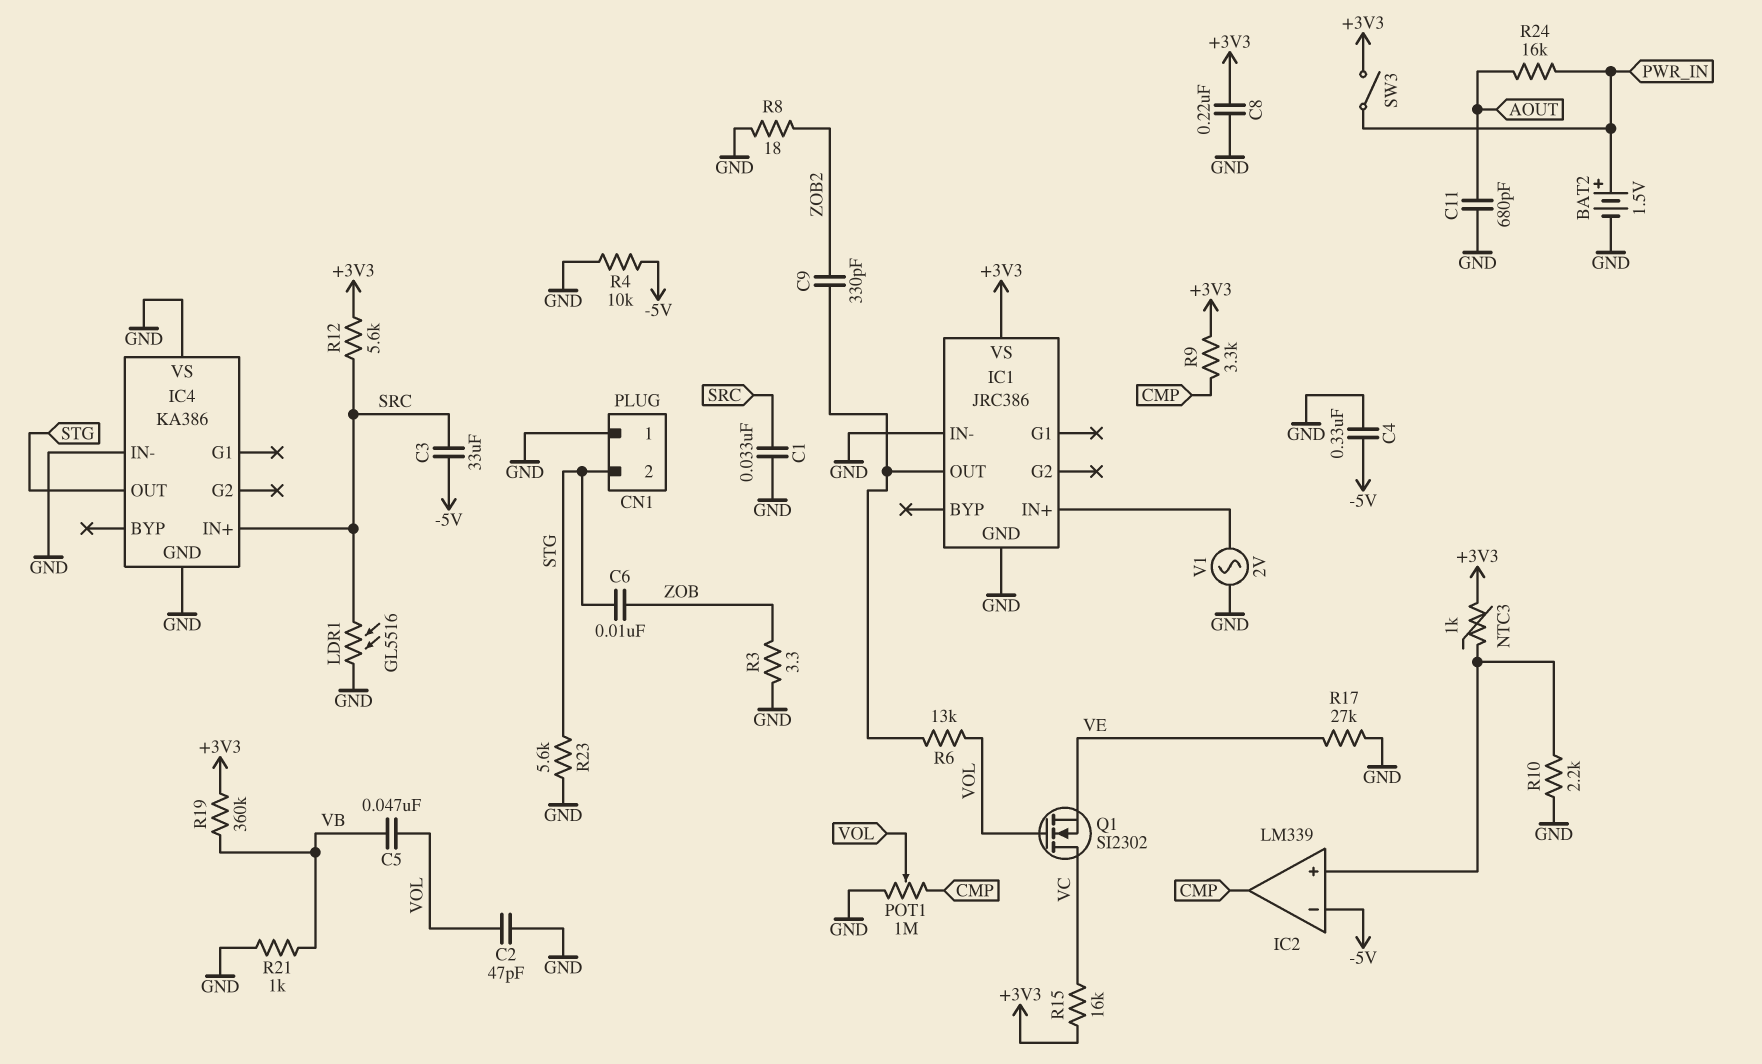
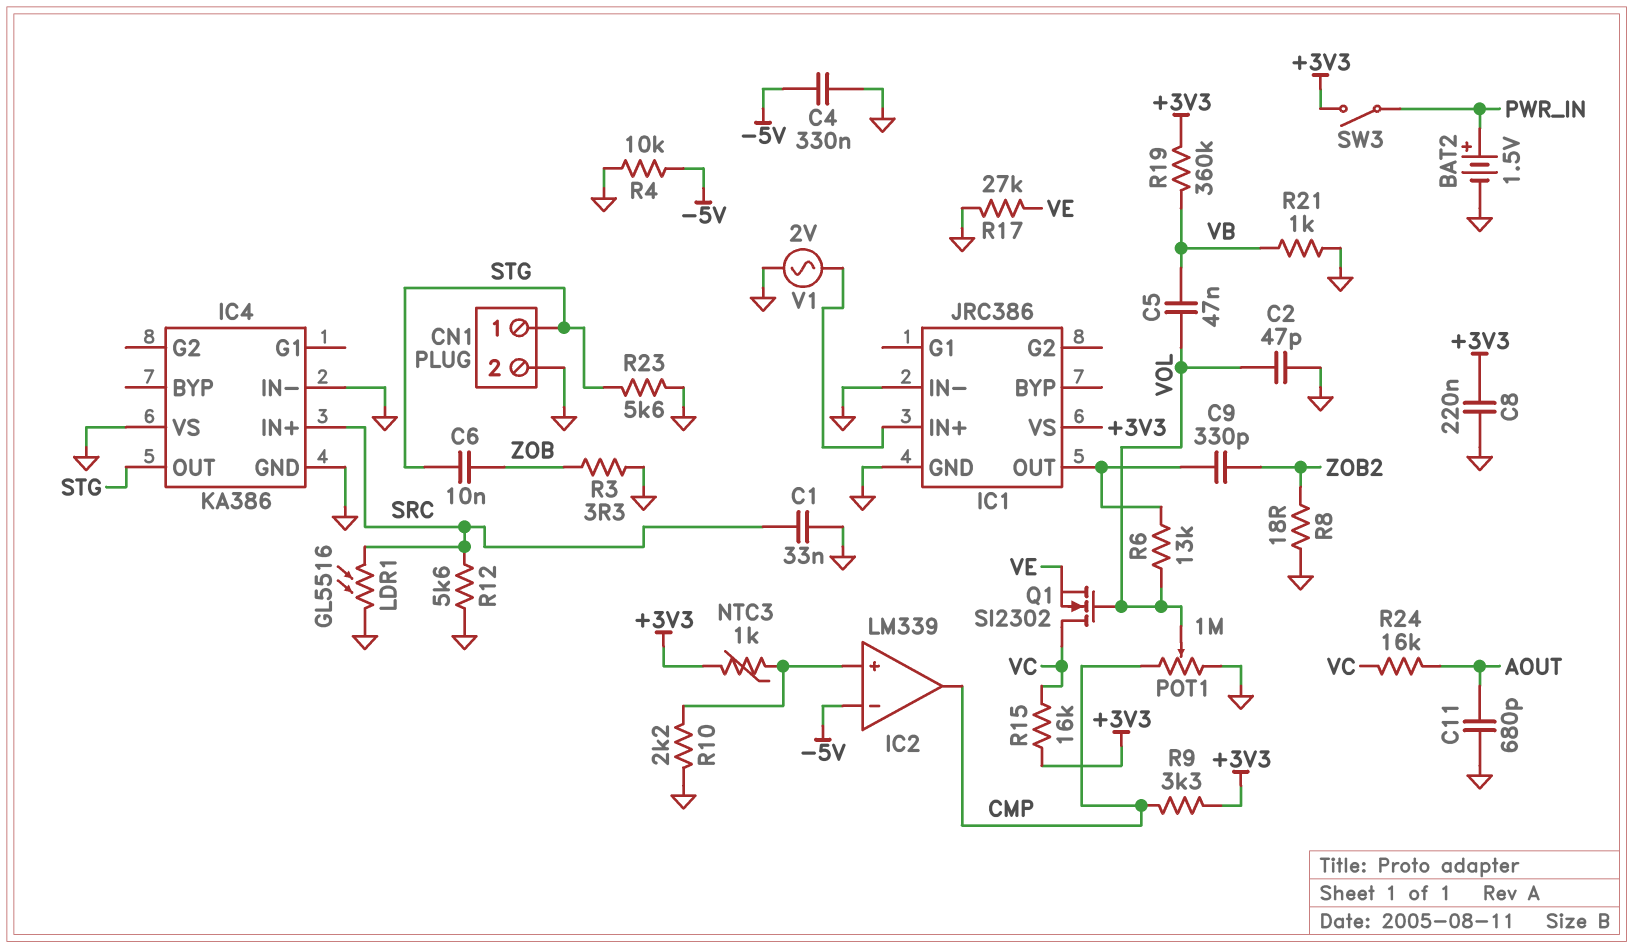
C3: 33uF (-5V, SRC) -> none
CN1 pin 1: GND -> STG
CN1 pin 2: STG -> GND
R12: 5.6k (+3V3, SRC) -> 5.6k (GND, SRC)
R24: 16k (AOUT, PWR_IN) -> 16k (AOUT, VC)

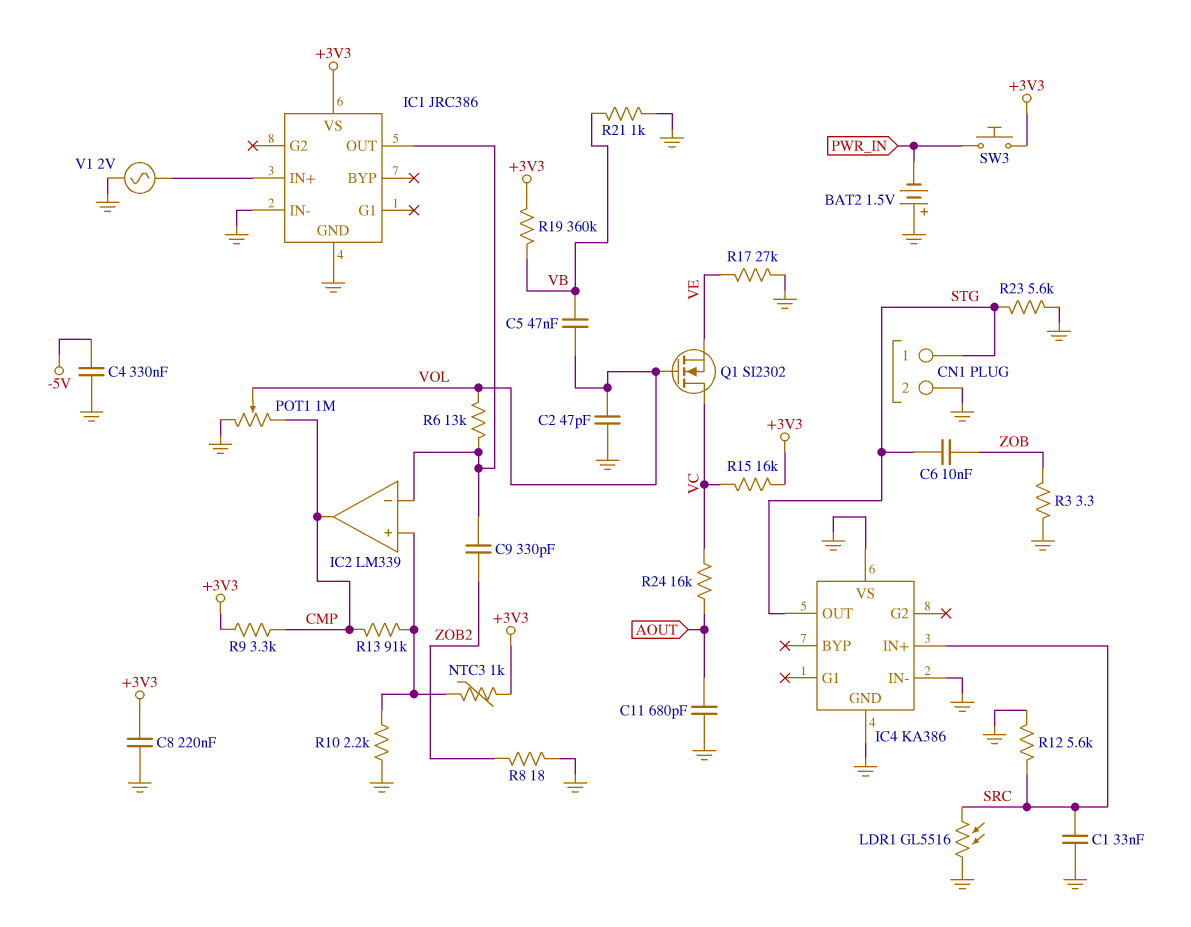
BAT2: 1.5V (plus PWR_IN, minus GND) -> 1.5V (plus GND, minus PWR_IN)
IC2 pin in-: -5V -> IC1/OUT
R4: 10k (-5V, GND) -> none
R13: none -> 91k (CMP, IC2/in+)
SW3: switch (+3V3, PWR_IN) -> button (+3V3, PWR_IN)

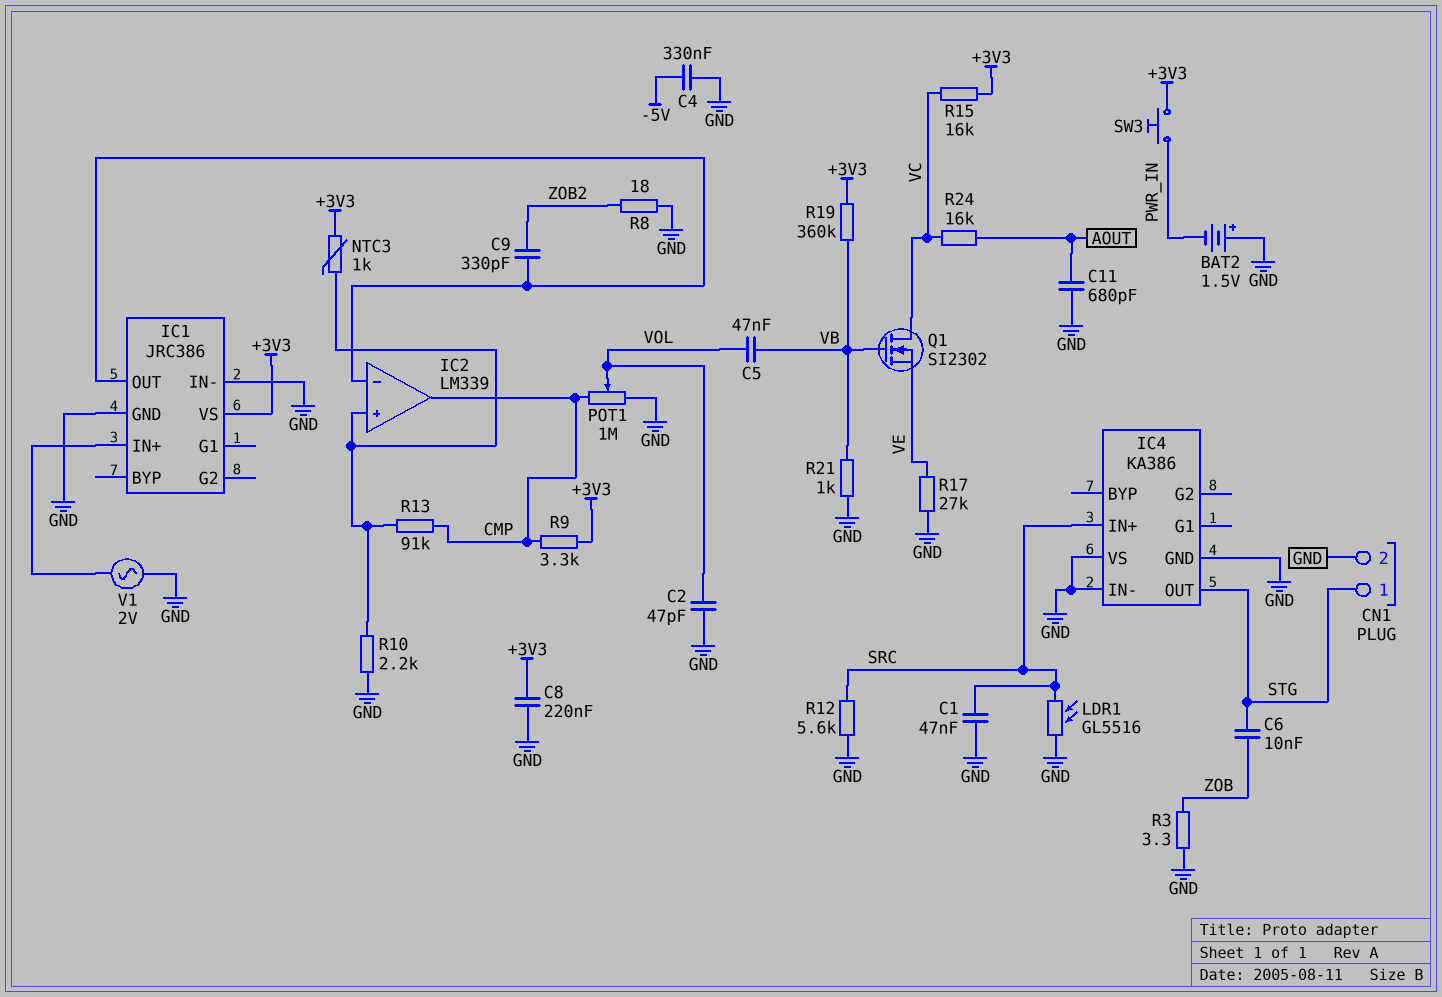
C1: 33nF (GND, SRC) -> 47nF (GND, SRC)
Q1: NMOS SI2302 (G VOL, D VC, S VE) -> NMOS SI2302 (G VB, D VC, S VE)
R6: 13k (IC1/OUT, VOL) -> none
R23: 5.6k (GND, STG) -> none

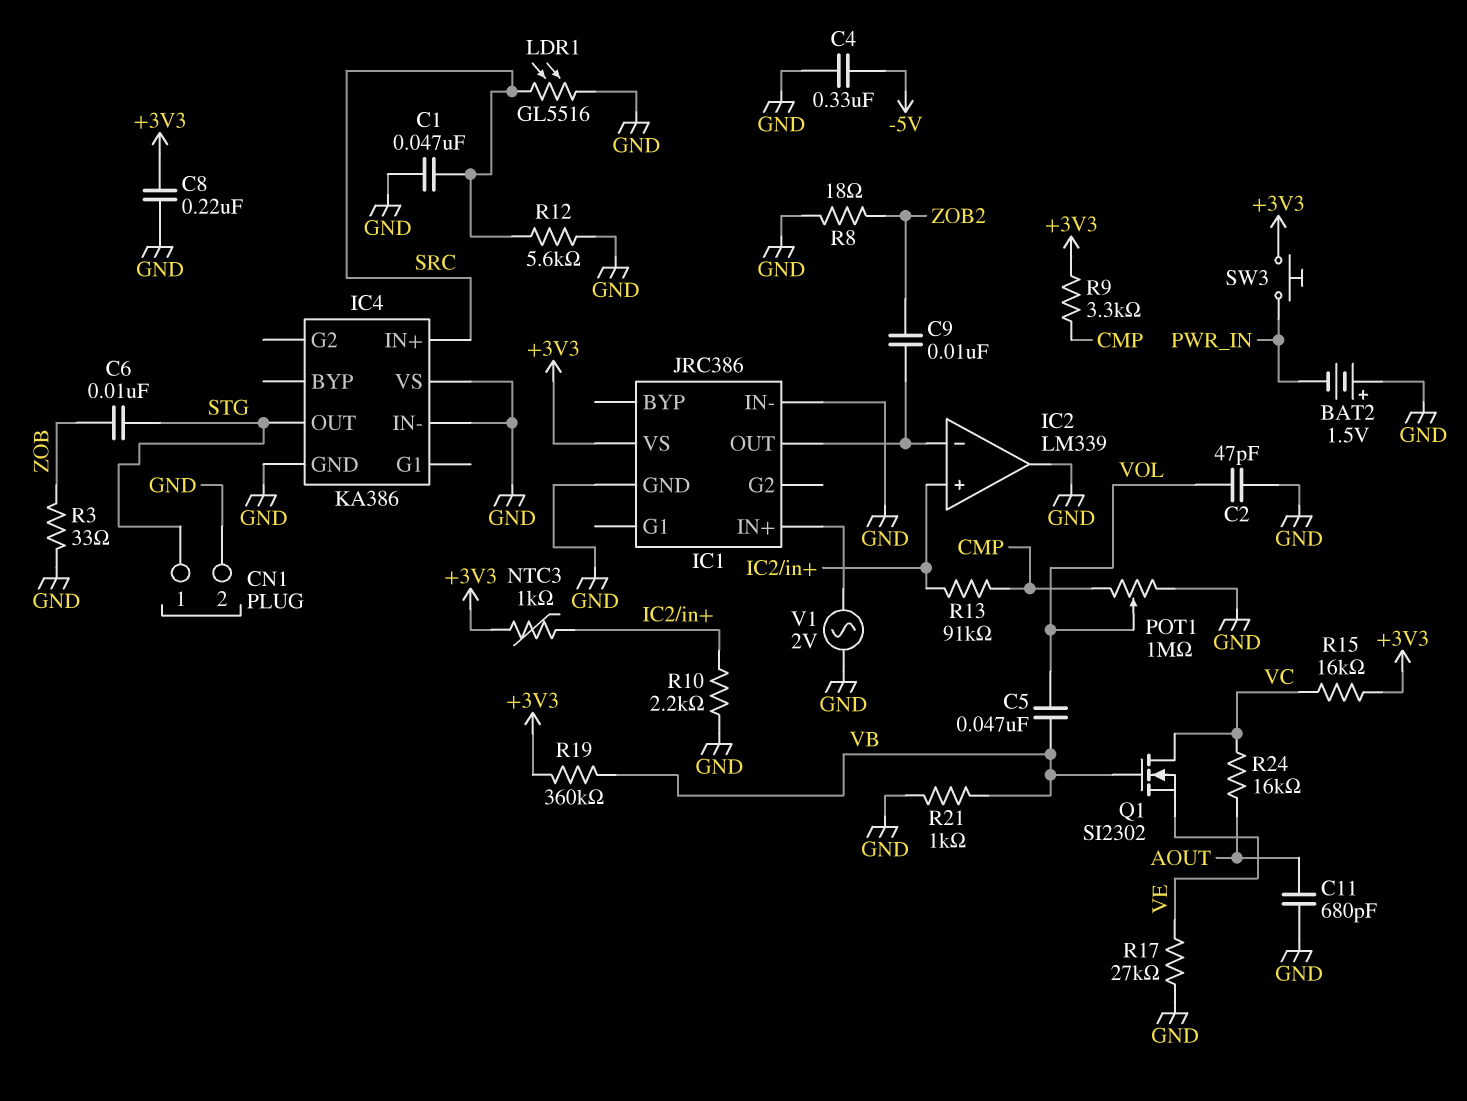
C9: 330pF (IC1/OUT, ZOB2) -> 10nF (IC1/OUT, ZOB2)
IC2 pin out: CMP -> GND
R3: 3.3 (GND, ZOB) -> 33 (GND, ZOB)

